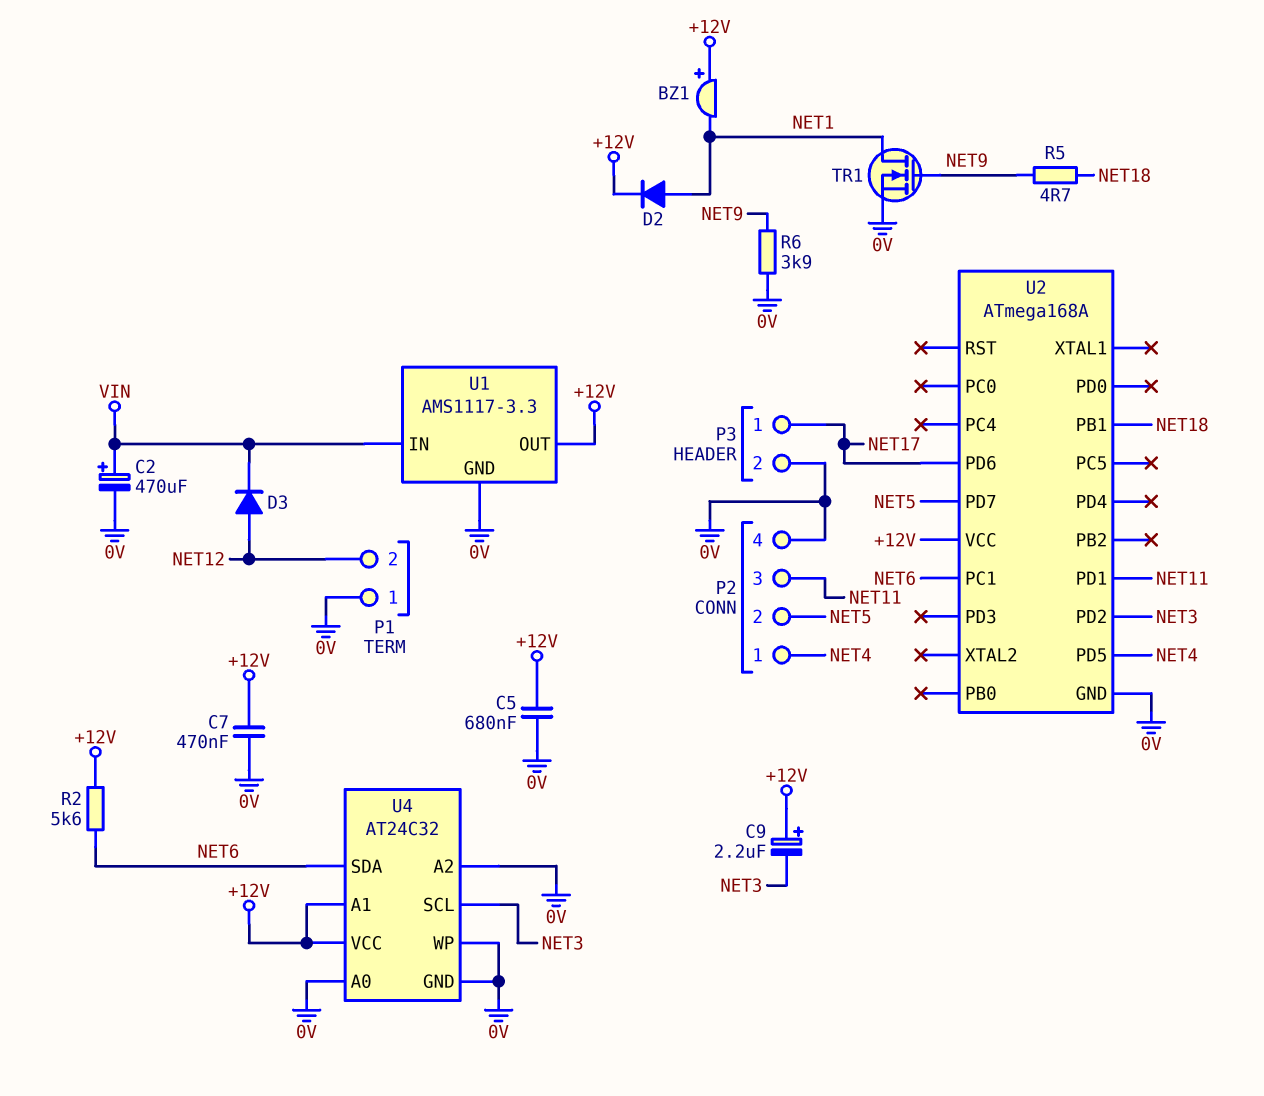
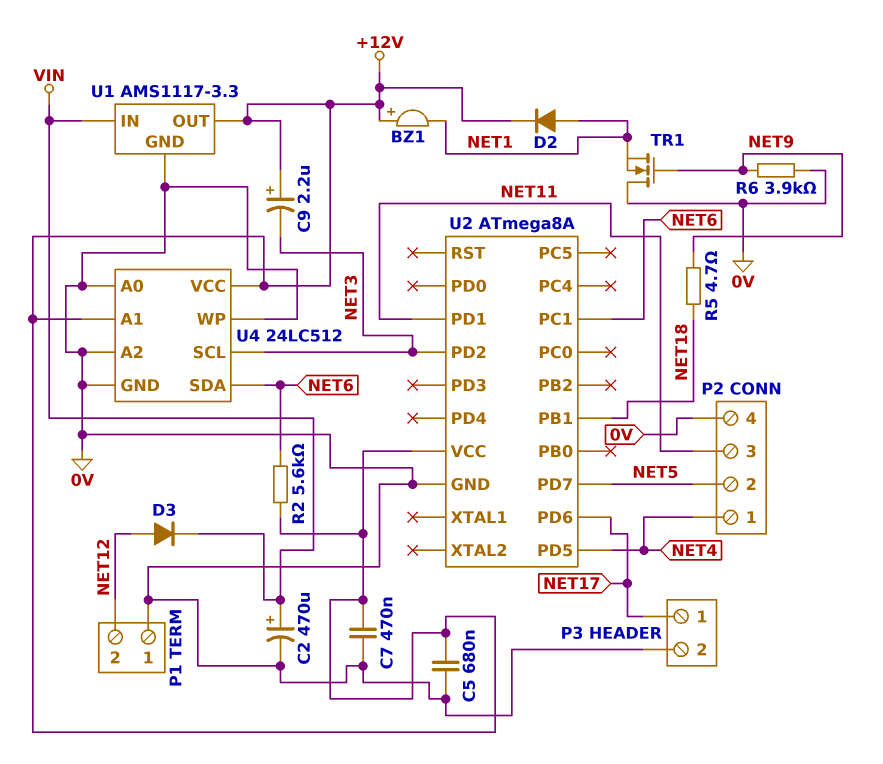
TR1: NMOS (G NET9, D NET1, S 0V) -> NMOS (G NET9, D 0V, S NET1)
U2: ATmega168A -> ATmega8A
U4: AT24C32 -> 24LC512

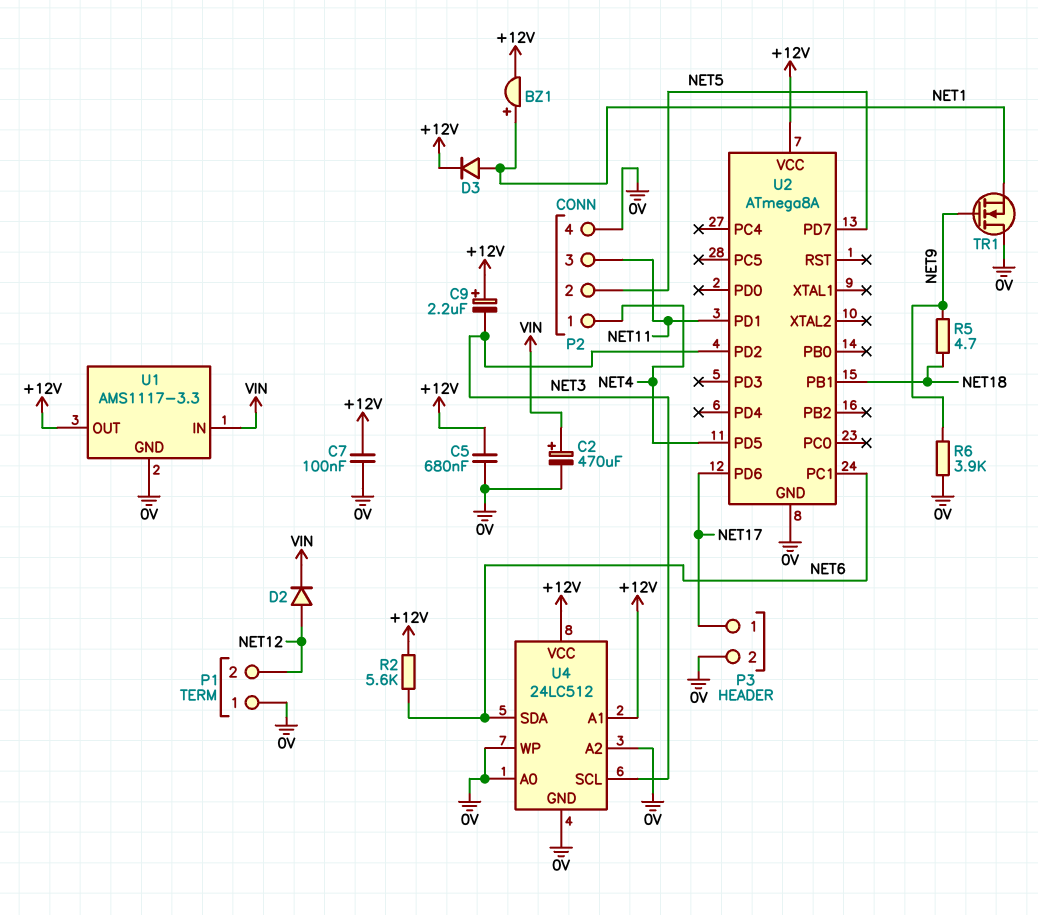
BZ1: buzzer (plus +12V, minus NET1) -> buzzer (plus NET1, minus +12V)
C7: 470nF (+12V, 0V) -> 100nF (+12V, 0V)
D2: diode (A NET1, K +12V) -> diode (A NET12, K VIN)
D3: diode (A NET12, K VIN) -> diode (A NET1, K +12V)

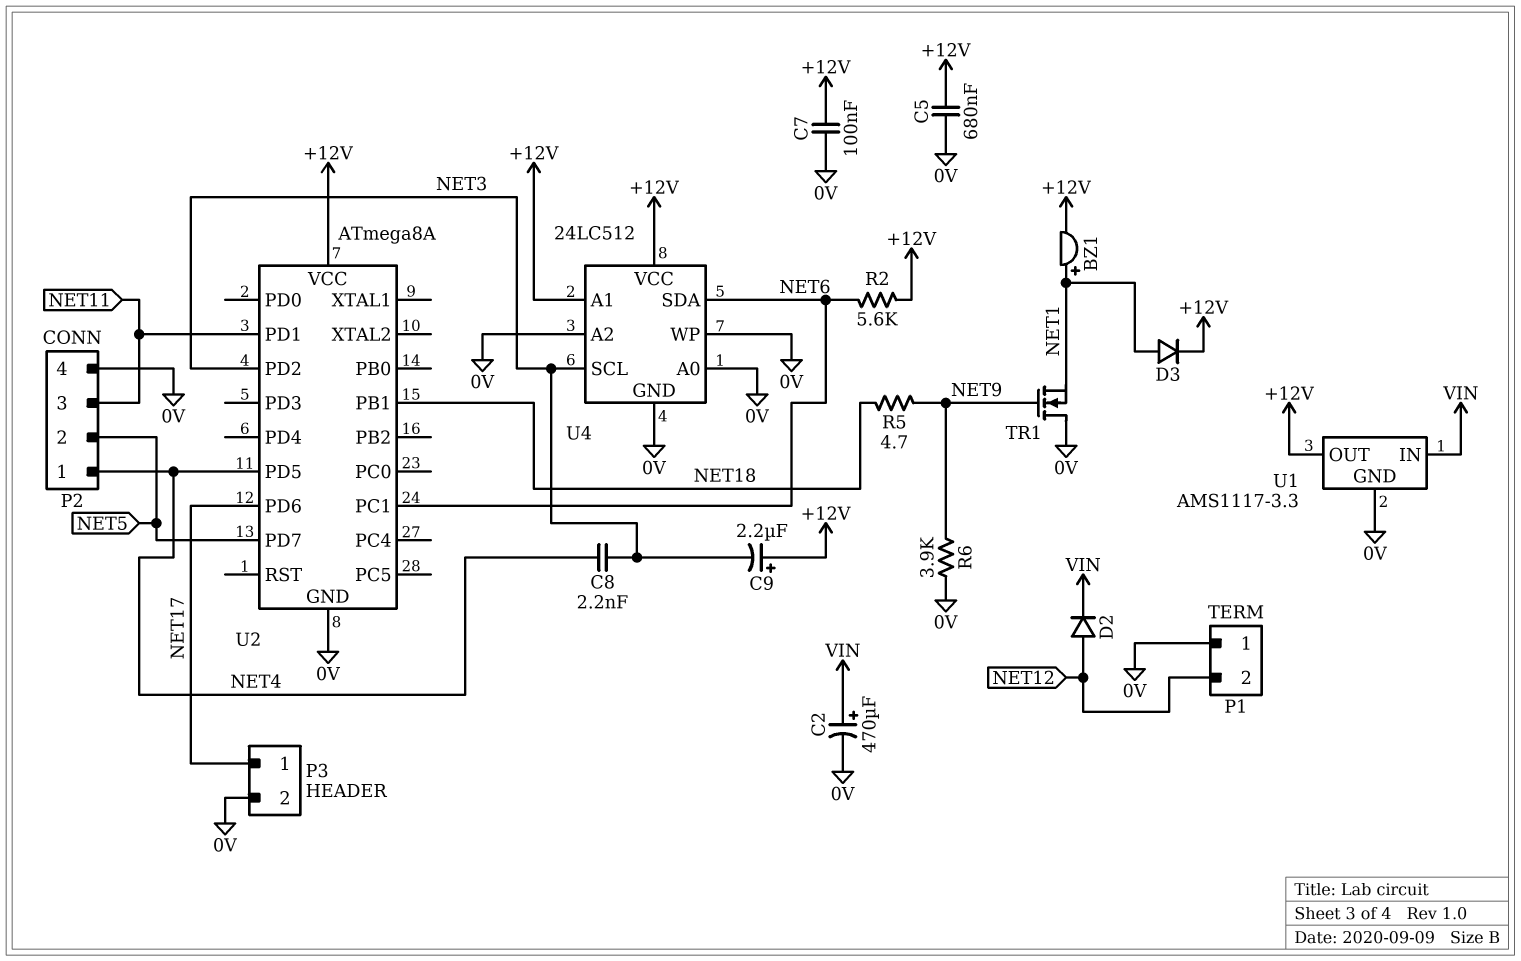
C8: none -> 2.2nF (NET3, NET4)

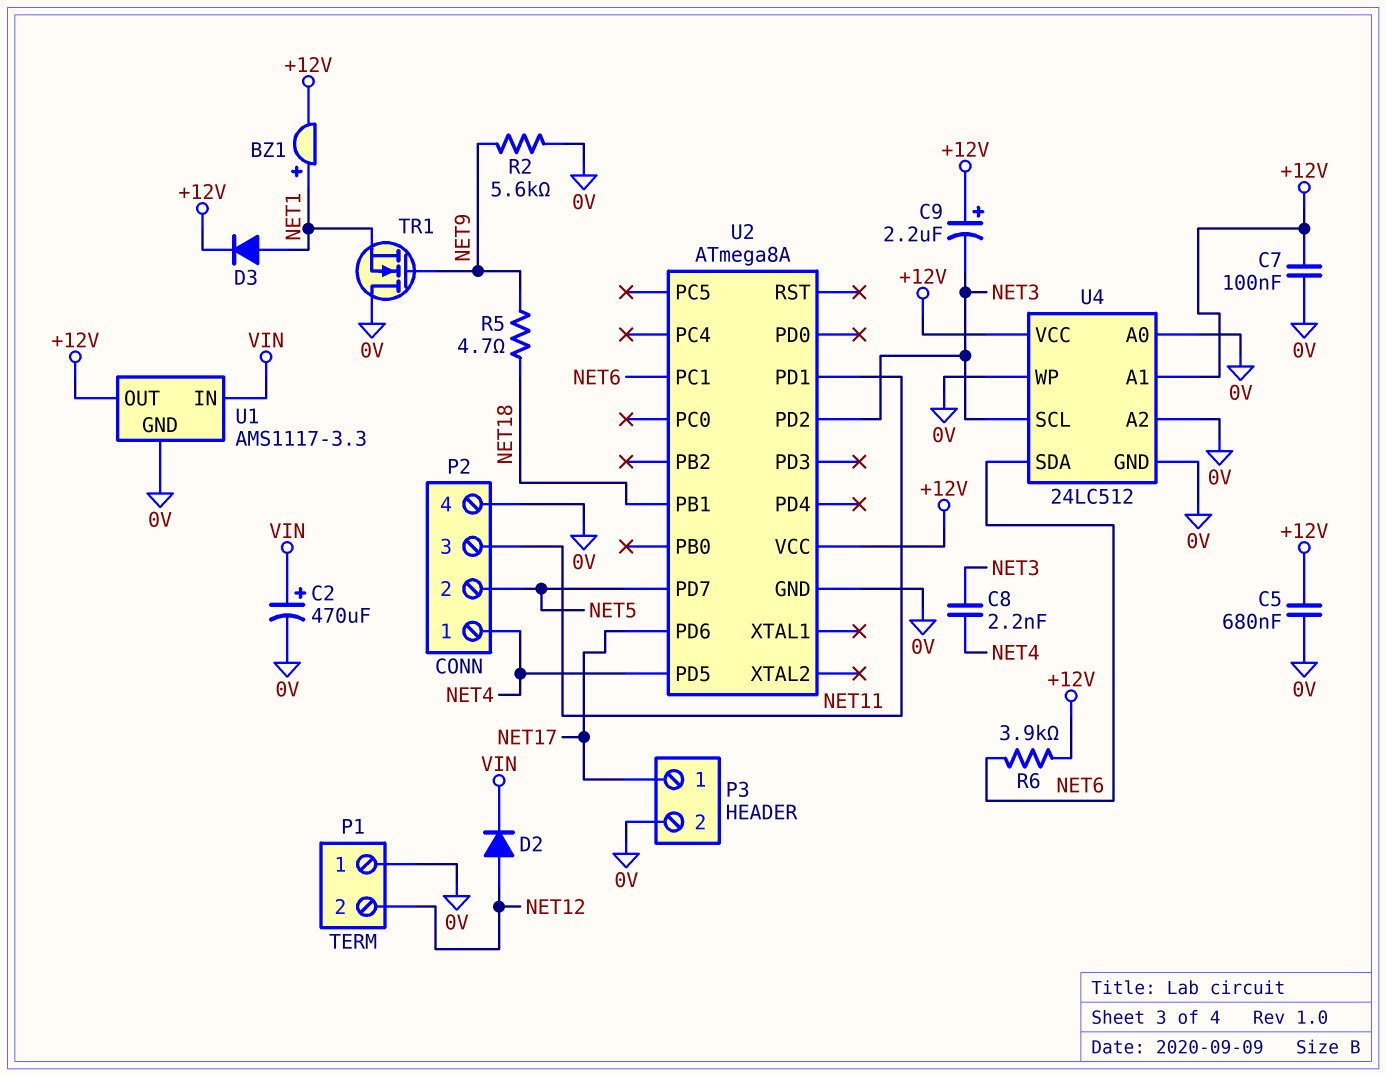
R2: 5.6k (+12V, NET6) -> 5.6k (0V, NET9)
R6: 3.9k (0V, NET9) -> 3.9k (+12V, NET6)

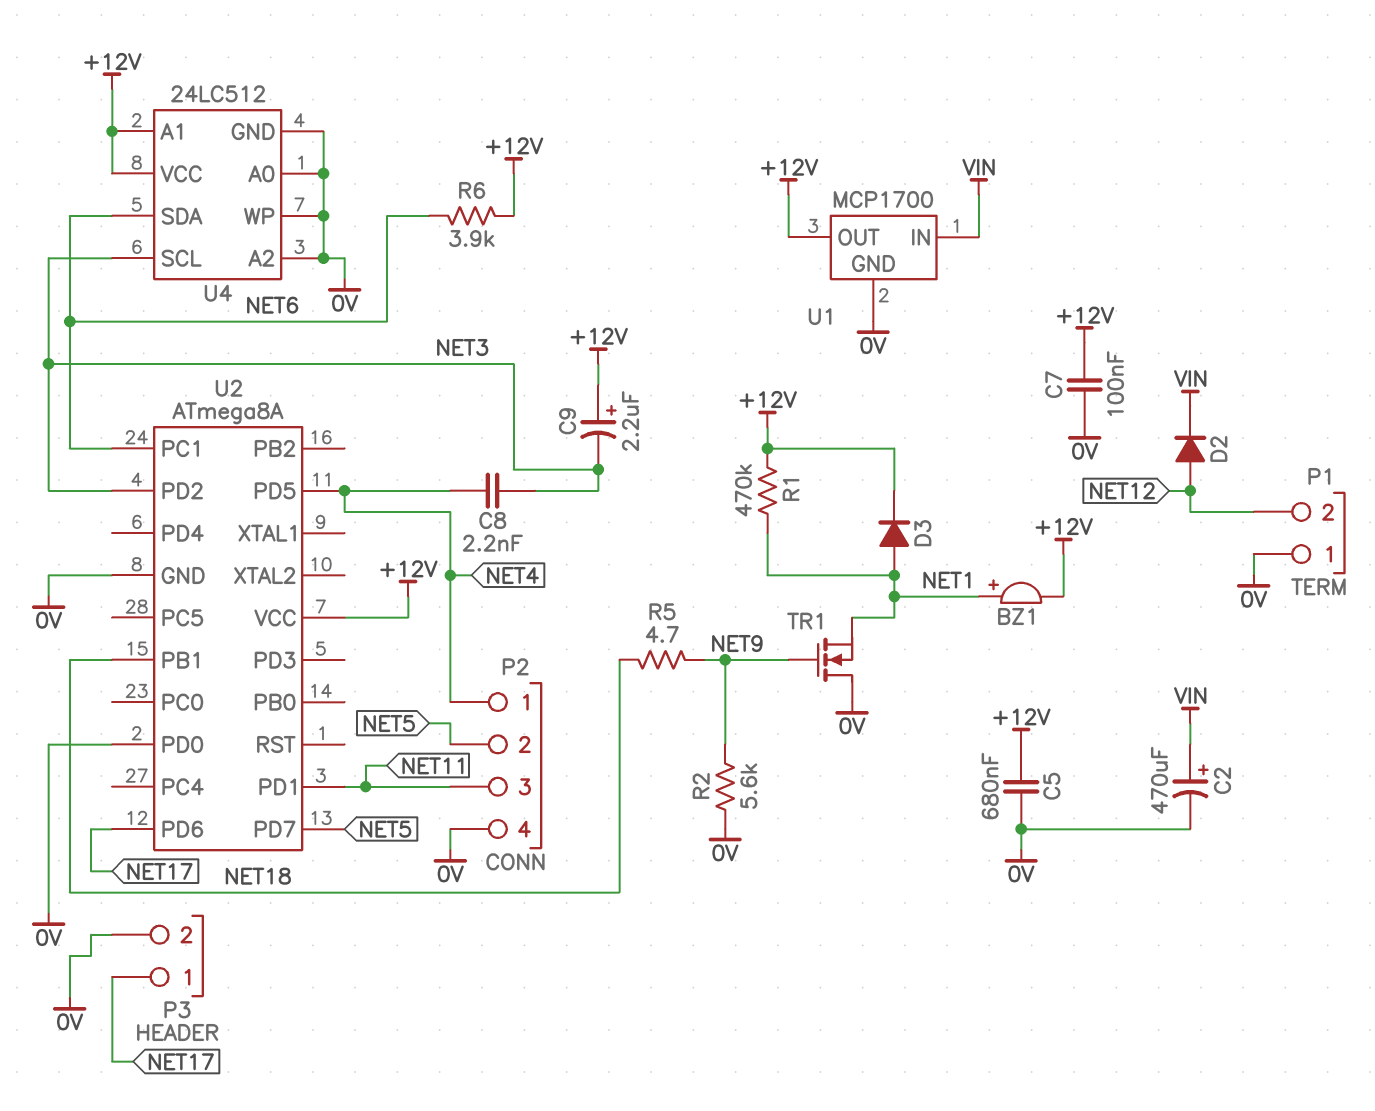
R1: none -> 470k (+12V, NET1)
U1: AMS1117-3.3 -> MCP1700
U2 pin PD0: none -> 0V

